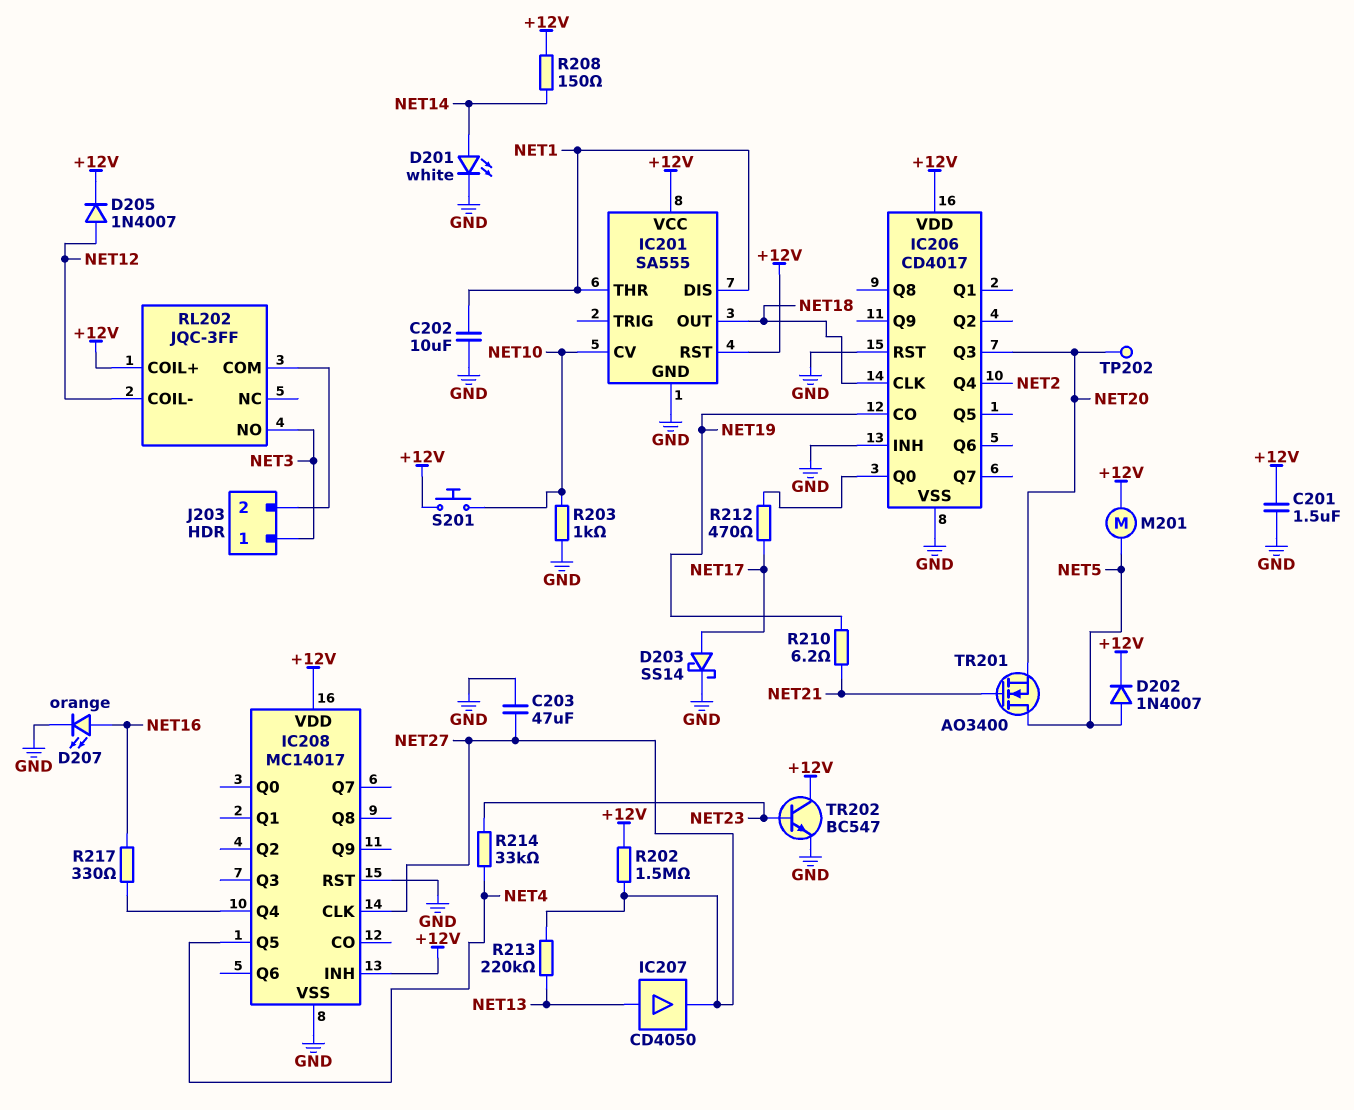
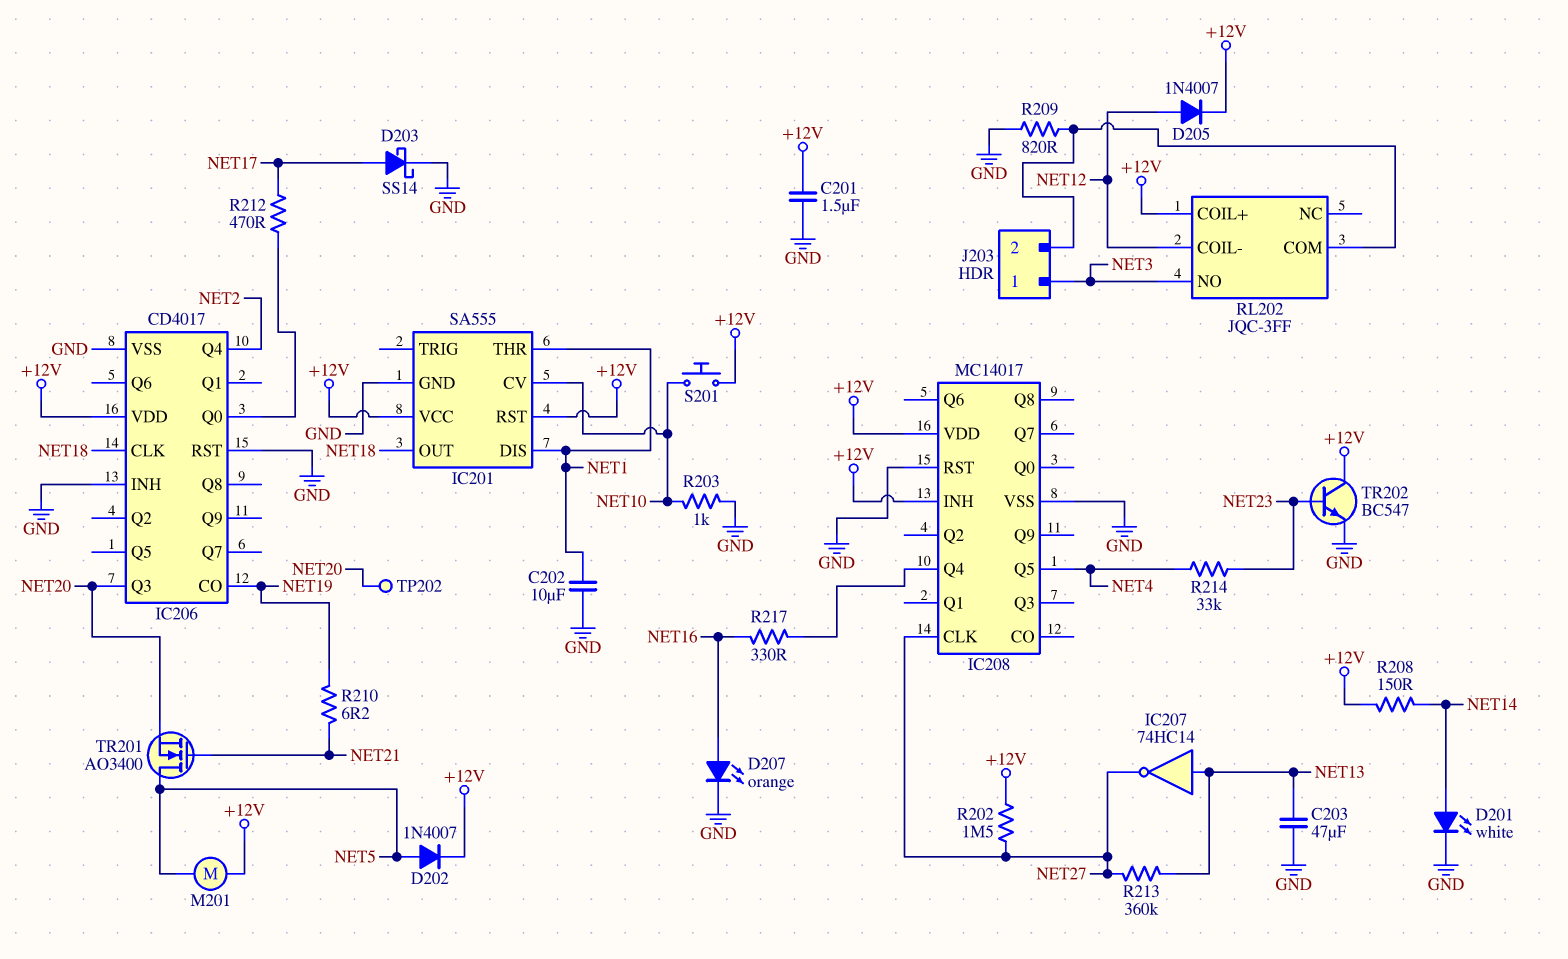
C203: 47uF (GND, NET27) -> 47uF (GND, NET13)
IC207: buffer CD4050 (in NET13, out NET27) -> NOT 74HC14 (in NET13, out NET27)
R209: none -> 820 (GND, J203/2)
R213: 220k (NET13, NET27) -> 360k (NET13, NET27)

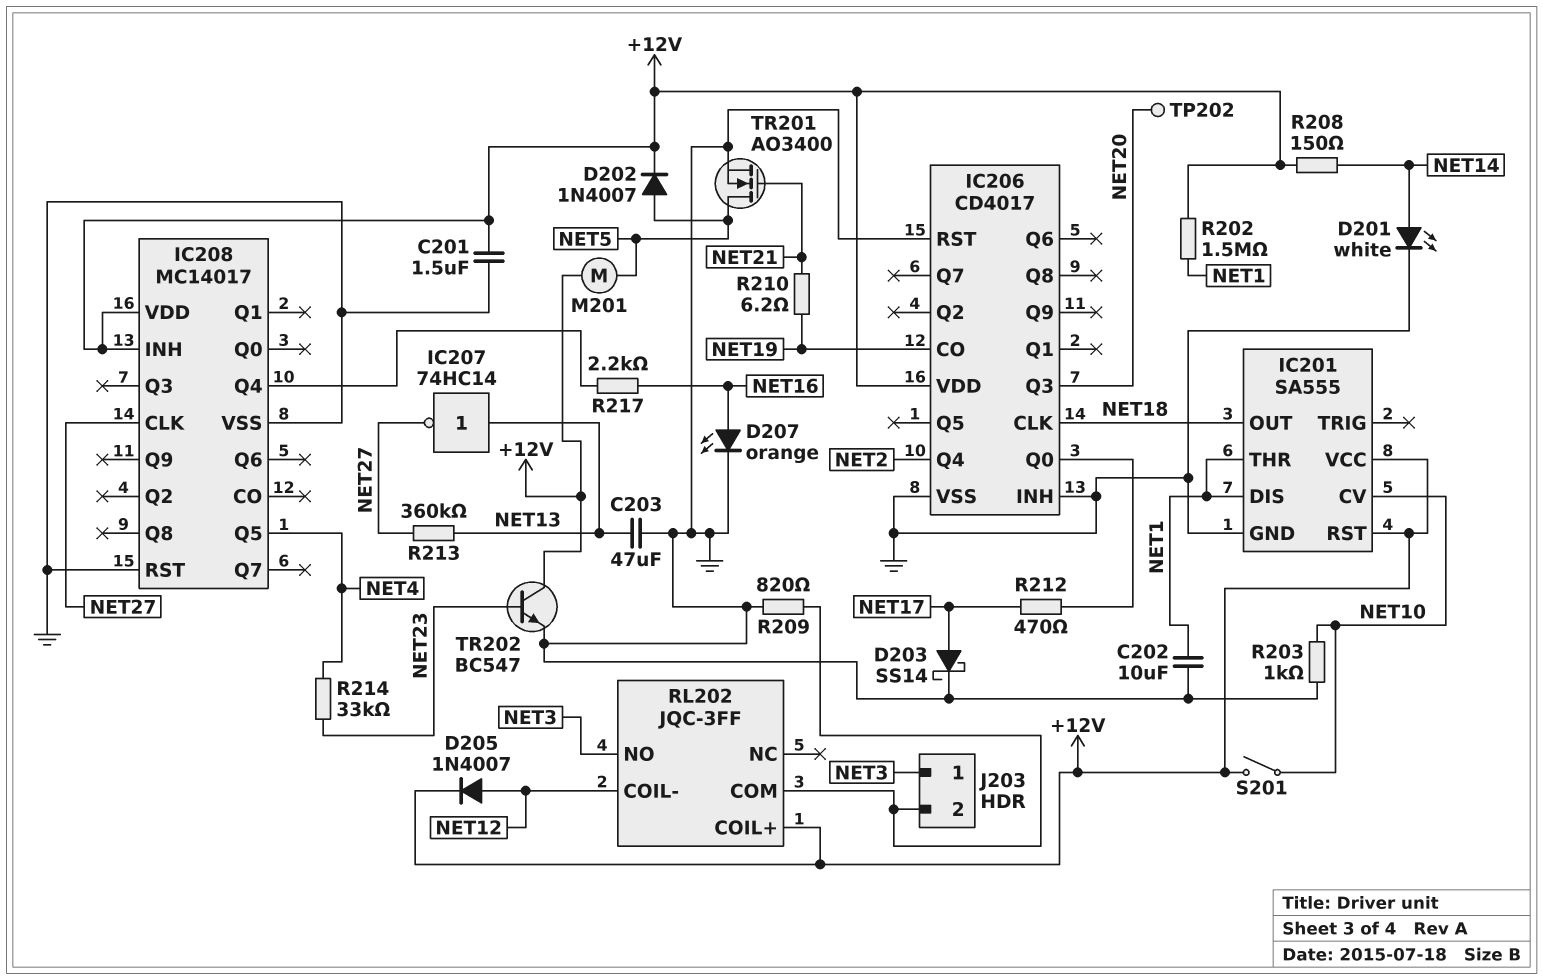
R202: 1.5M (+12V, NET27) -> 1.5M (+12V, NET1)
R217: 330 (IC208/Q4, NET16) -> 2.2k (IC208/Q4, NET16)
S201: button (+12V, NET10) -> switch (+12V, NET10)
TR201: NMOS AO3400 (G NET21, D NET5, S NET20) -> NMOS AO3400 (G NET21, D NET5, S GND)

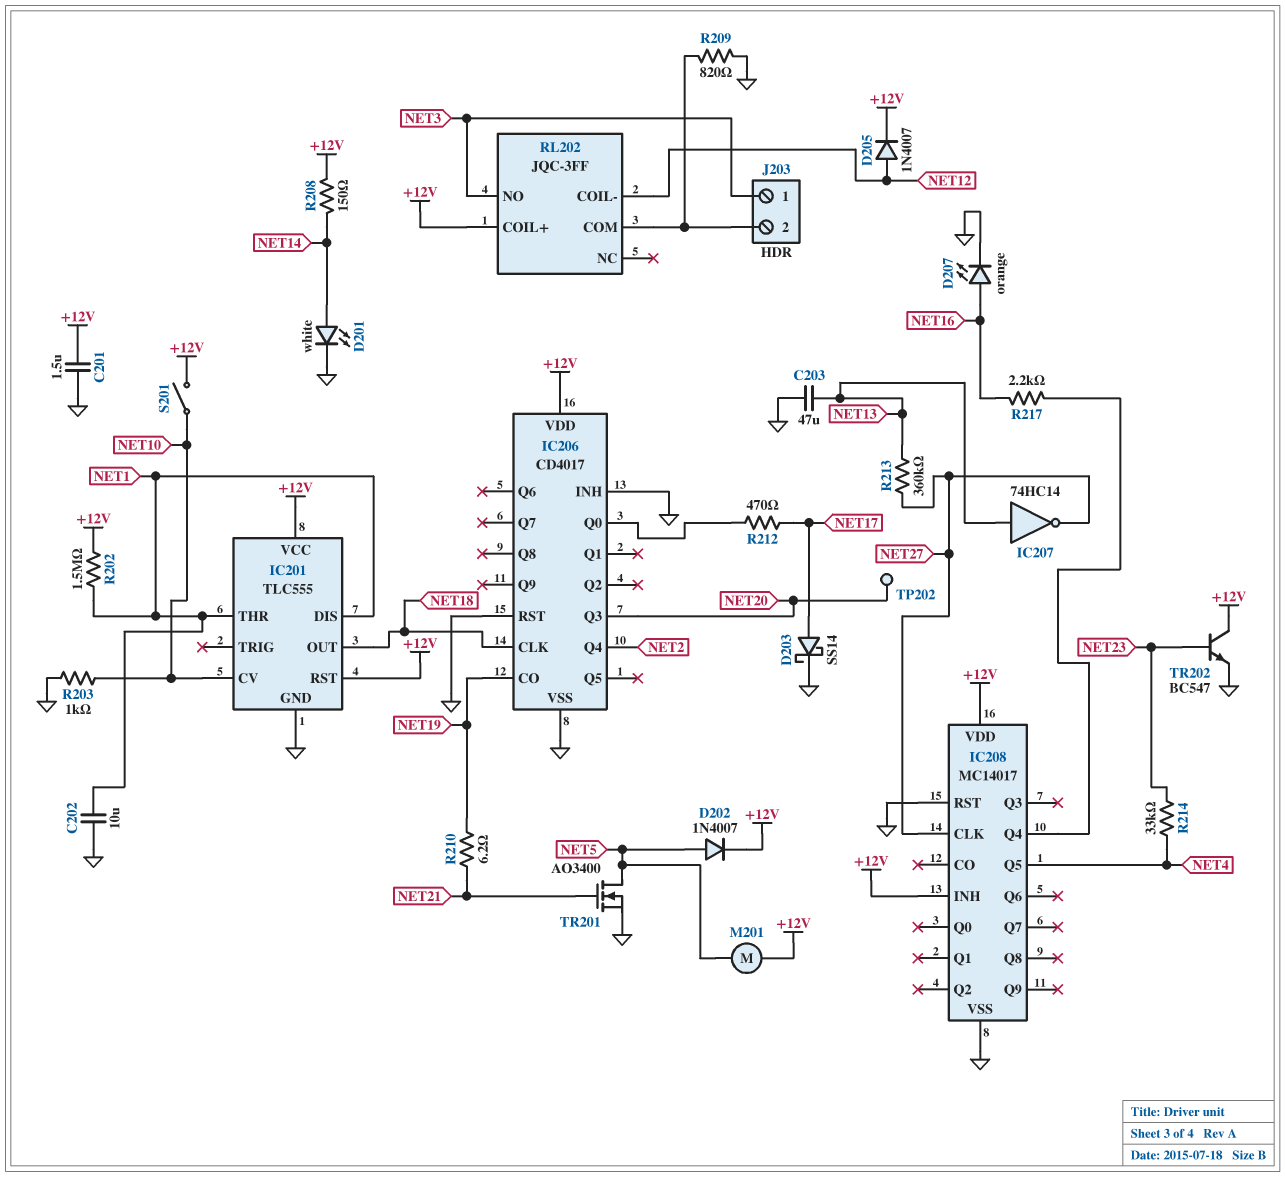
IC201: SA555 -> TLC555

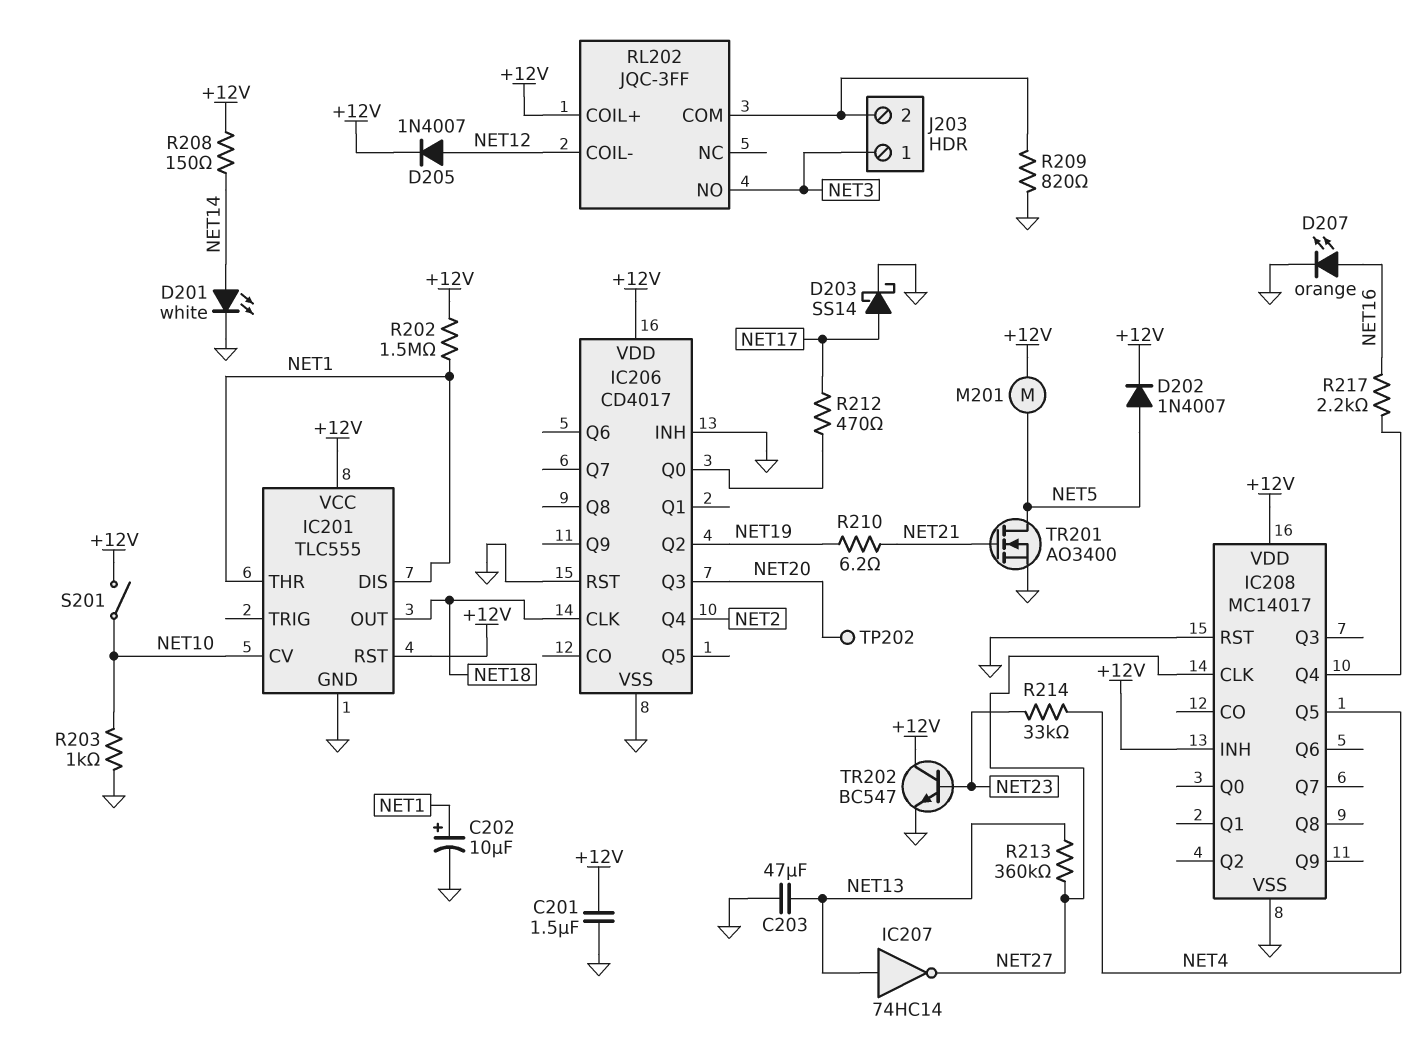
C202: 10uF (GND, NET1) -> 10uF (plus NET1, minus GND)
IC206 pin CO: NET19 -> none
IC206 pin Q2: none -> NET19

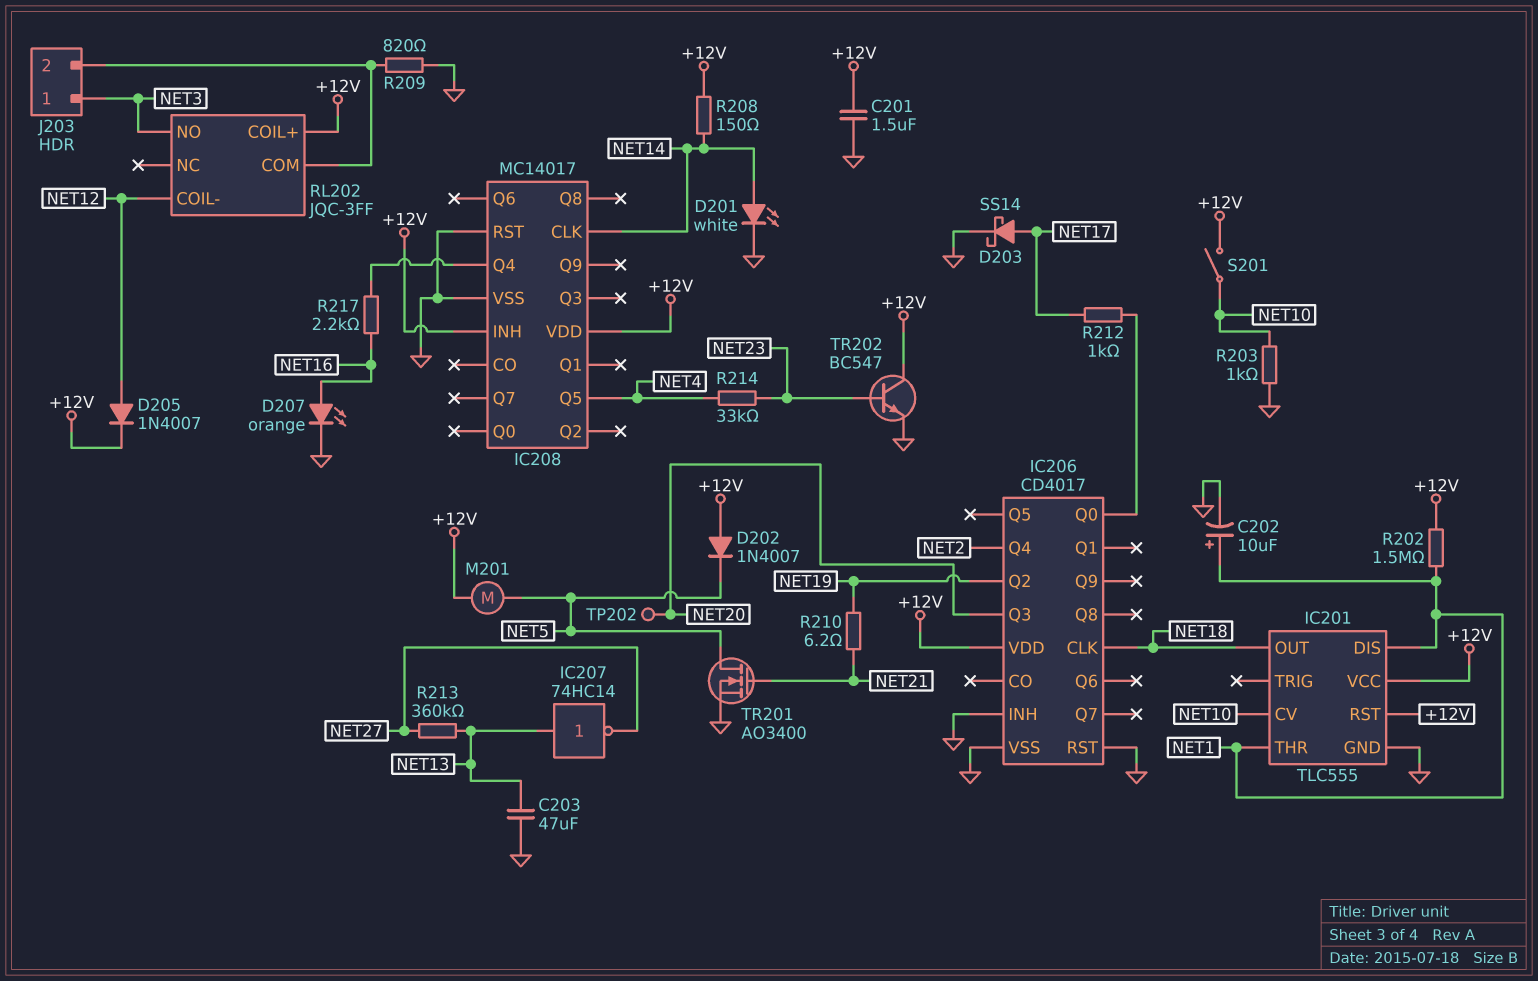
D202: diode 1N4007 (A NET5, K +12V) -> diode 1N4007 (A +12V, K NET5)
IC208 pin CLK: NET27 -> NET14
R212: 470 (IC206/Q0, NET17) -> 1k (IC206/Q0, NET17)

